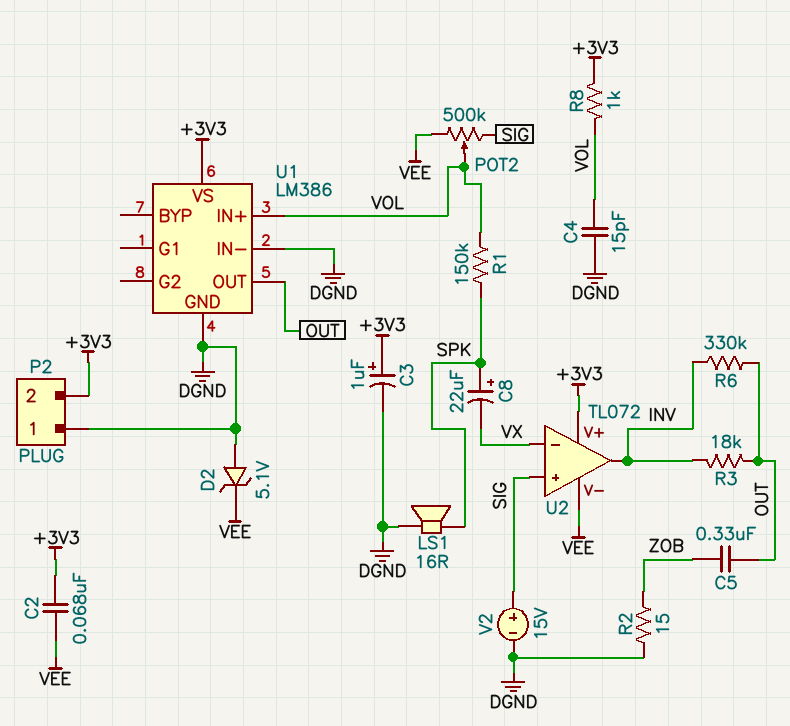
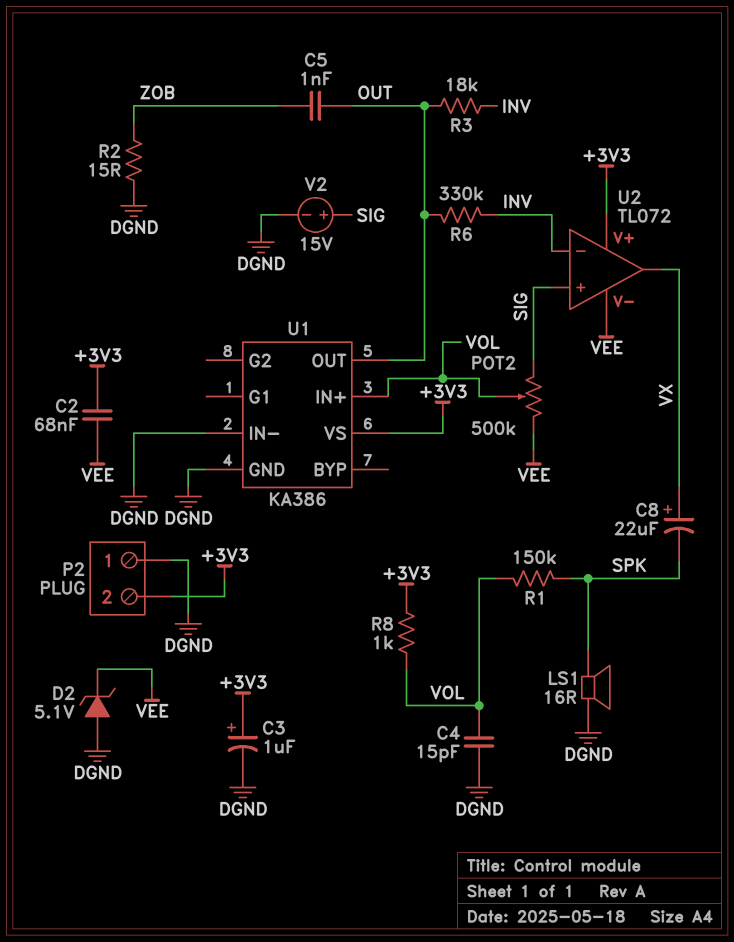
C5: 330nF (OUT, ZOB) -> 1nF (OUT, ZOB)
C8: 22uF (plus SPK, minus VX) -> 22uF (plus VX, minus SPK)
U1: LM386 -> KA386
U2 pin in-: VX -> INV
U2 pin out: INV -> VX

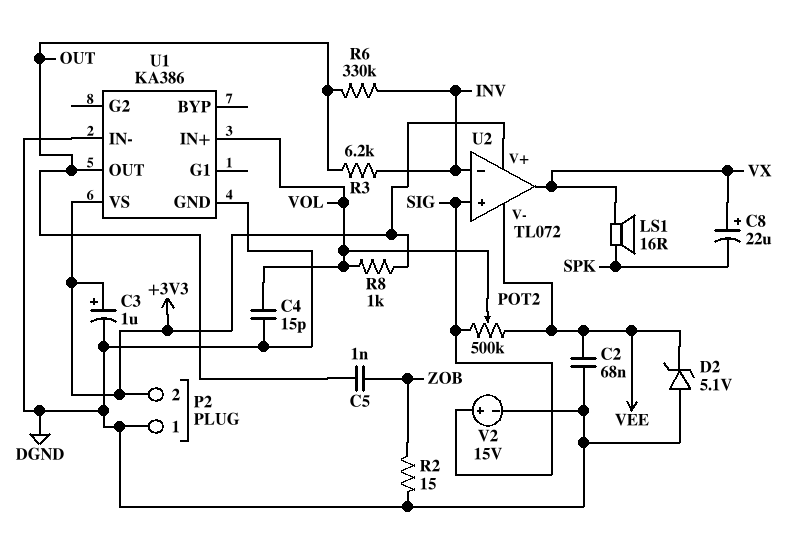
C2: 68nF (+3V3, VEE) -> 68nF (DGND, VEE)
LS1: speaker 16R (DGND, SPK) -> speaker 16R (SPK, VX)
R1: 150k (SPK, VOL) -> none
R3: 18k (INV, OUT) -> 6.2k (INV, OUT)

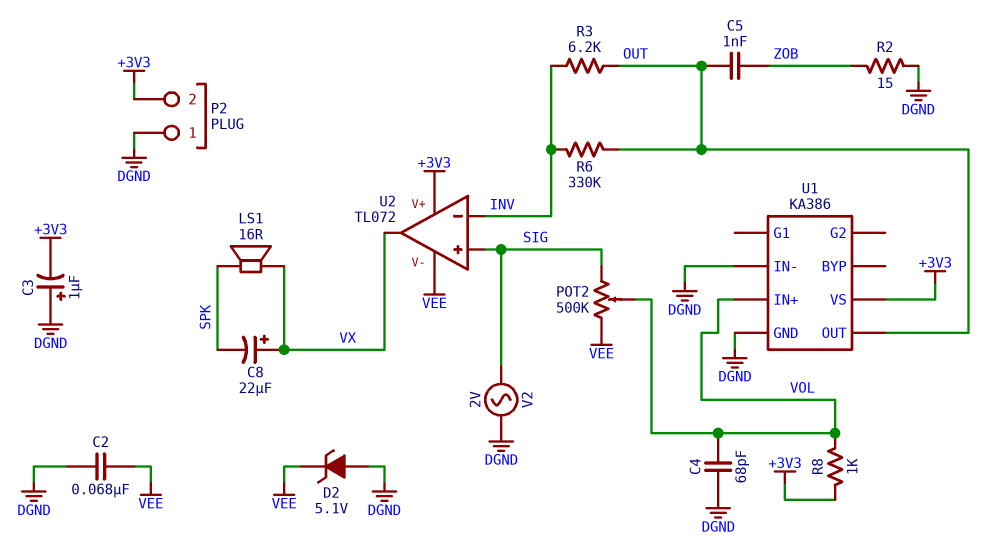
C3: 1uF (plus +3V3, minus DGND) -> 1uF (plus DGND, minus +3V3)
C4: 15pF (DGND, VOL) -> 68pF (DGND, VOL)
V2: 15V (plus SIG, minus DGND) -> AC 2V (DGND, SIG)

